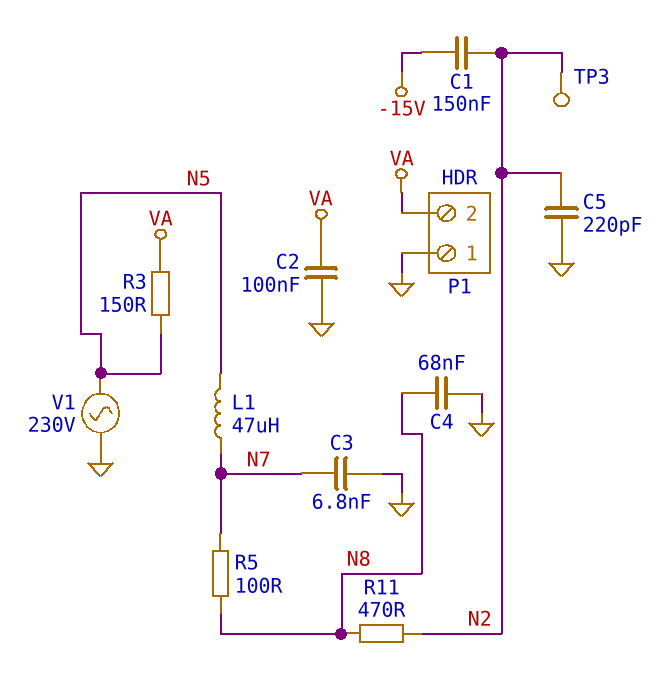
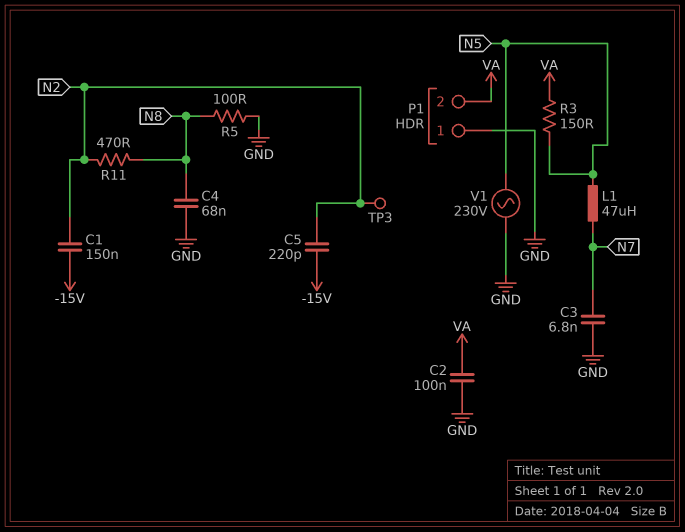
C5: 220pF (GND, N2) -> 220pF (-15V, N2)
R5: 100 (N7, N8) -> 100 (GND, N8)

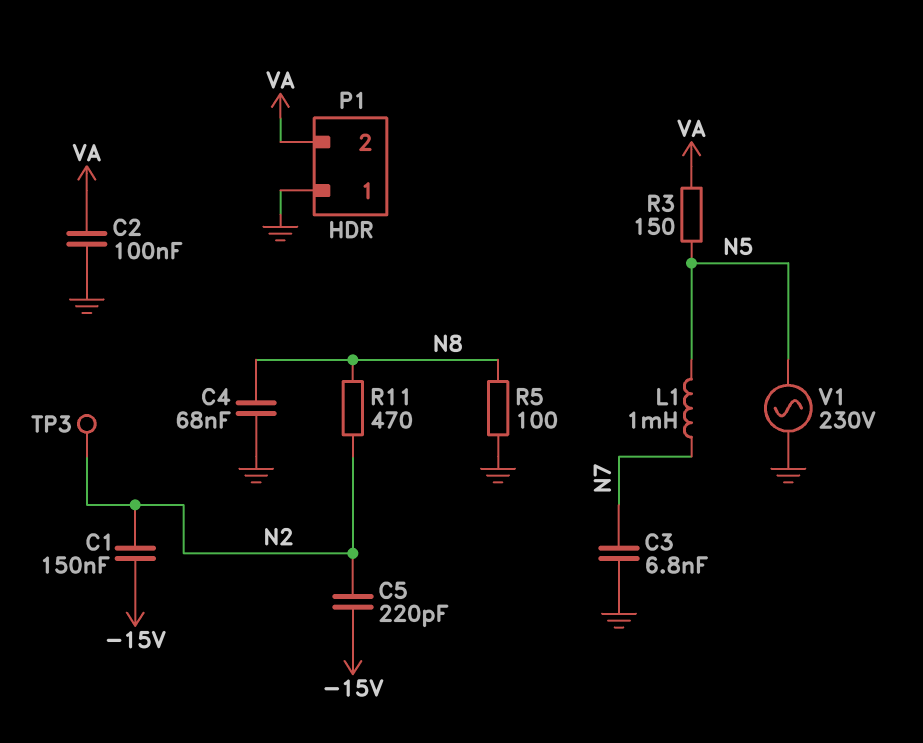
L1: 47uH (N5, N7) -> 1mH (N5, N7)

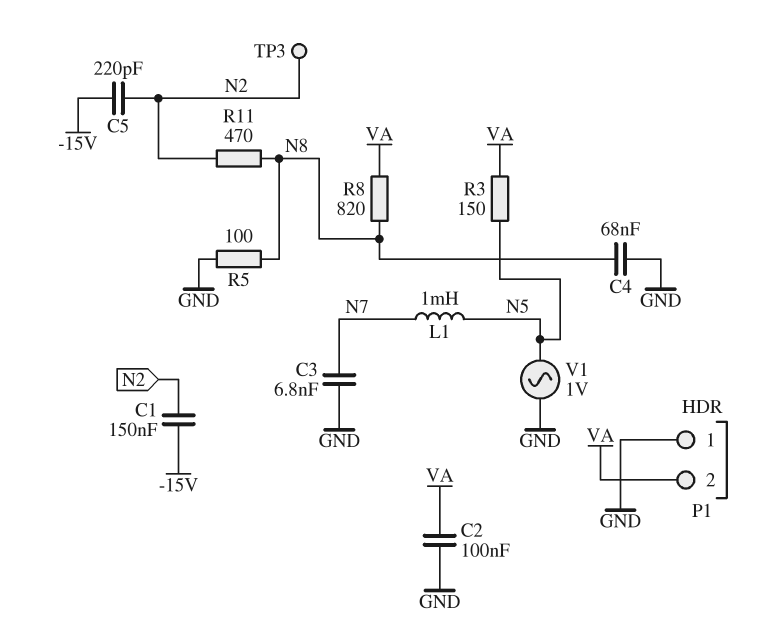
R8: none -> 820 (N8, VA)
V1: AC 230V (GND, N5) -> AC 1V (GND, N5)

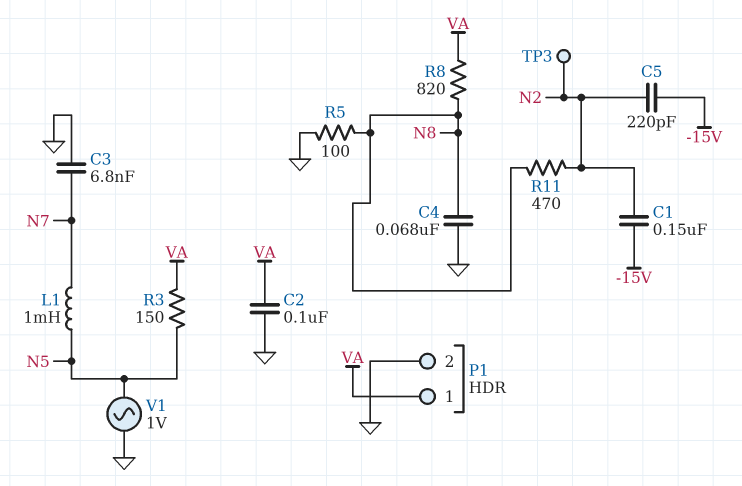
P1 pin 1: GND -> VA
P1 pin 2: VA -> GND

